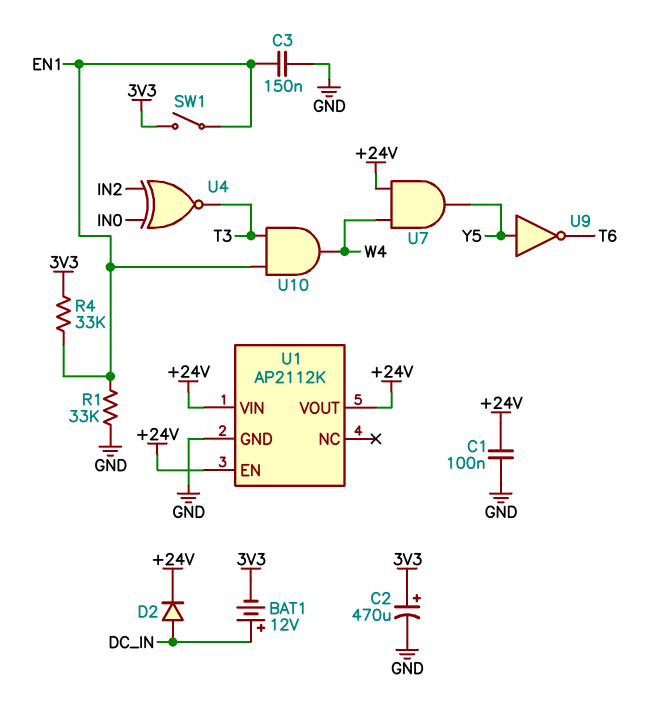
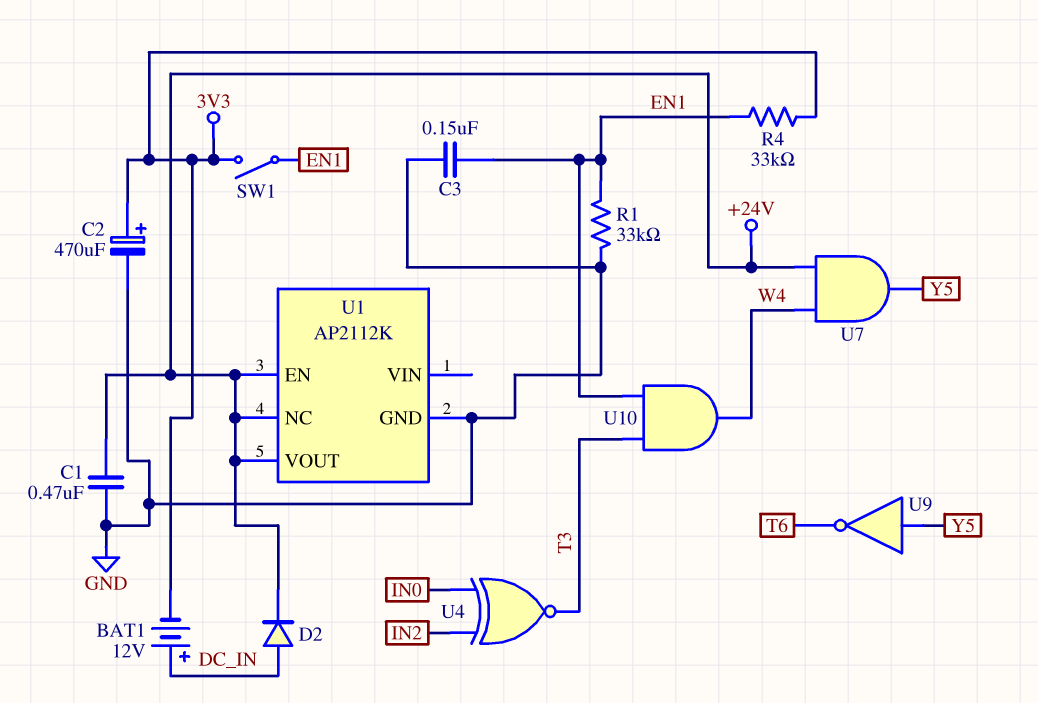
C1: 100nF (+24V, GND) -> 470nF (+24V, GND)
U1 pin NC: none -> +24V
U1 pin VIN: +24V -> none

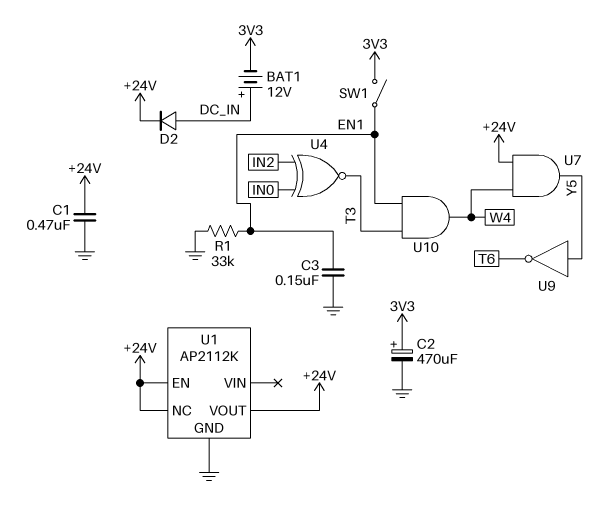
R4: 33k (3V3, EN1) -> none

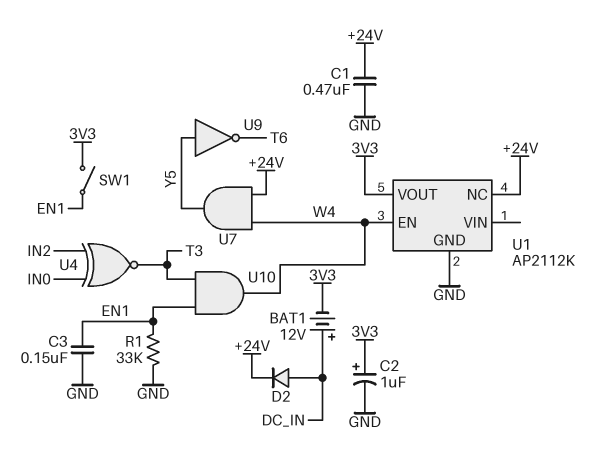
C2: 470uF (plus 3V3, minus GND) -> 1uF (plus 3V3, minus GND)
U1 pin EN: +24V -> W4
U1 pin VOUT: +24V -> 3V3

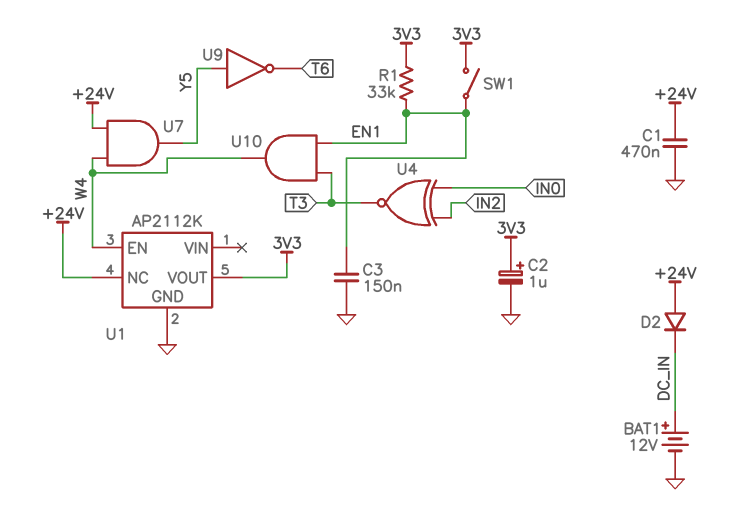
BAT1: 12V (plus DC_IN, minus 3V3) -> 12V (plus DC_IN, minus GND)
D2: diode (A DC_IN, K +24V) -> diode (A +24V, K DC_IN)
R1: 33k (EN1, GND) -> 33k (3V3, EN1)

